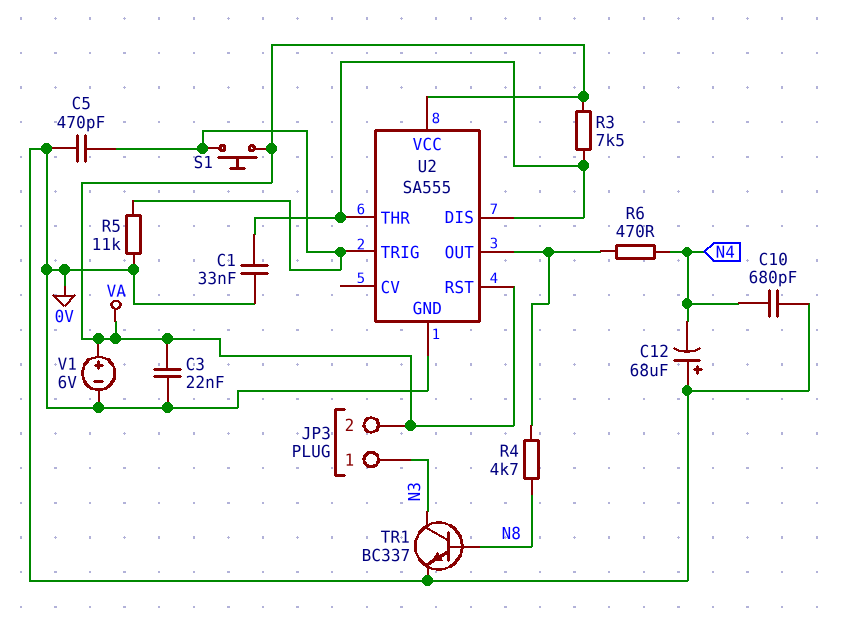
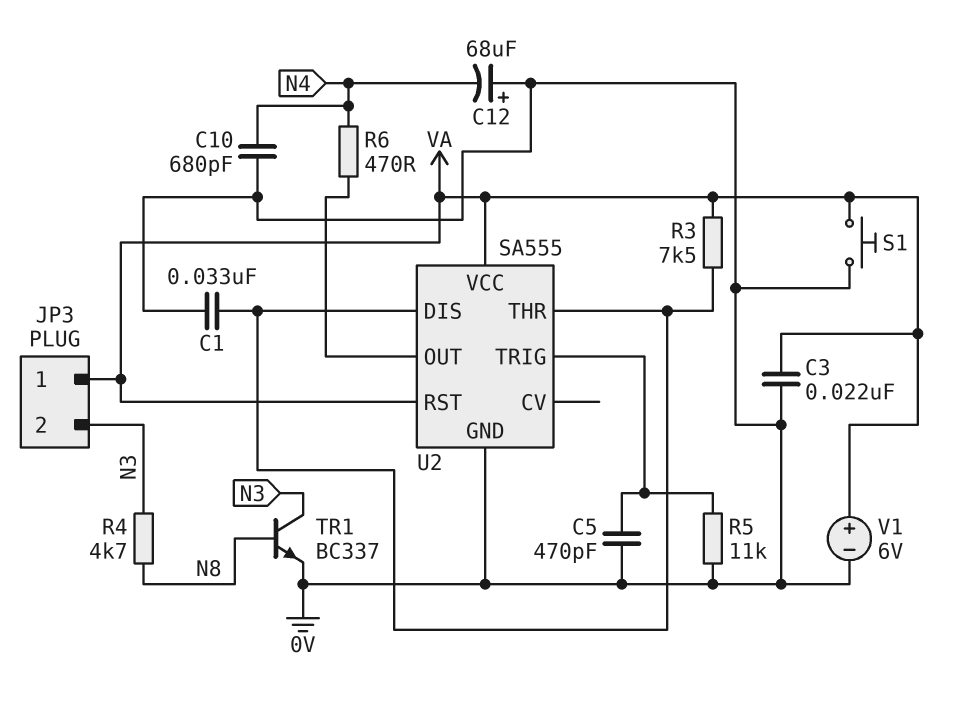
JP3 pin 1: N3 -> VA
JP3 pin 2: VA -> N3
R4: 4.7k (N8, U2/OUT) -> 4.7k (N3, N8)
S1: button (U2/TRIG, VA) -> button (0V, VA)

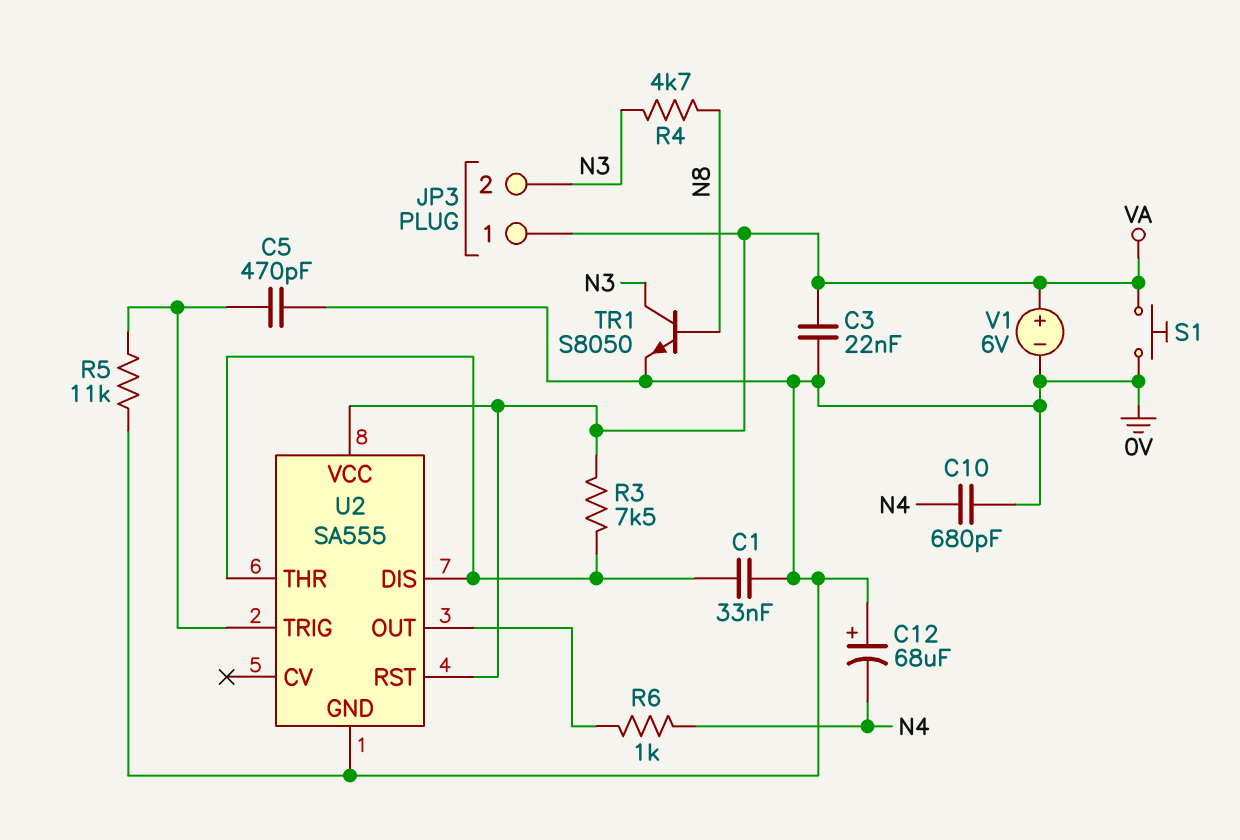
R6: 470 (N4, U2/OUT) -> 1k (N4, U2/OUT)
TR1: NPN BC337 (B N8, C N3, E 0V) -> NPN S8050 (B N8, C N3, E 0V)

